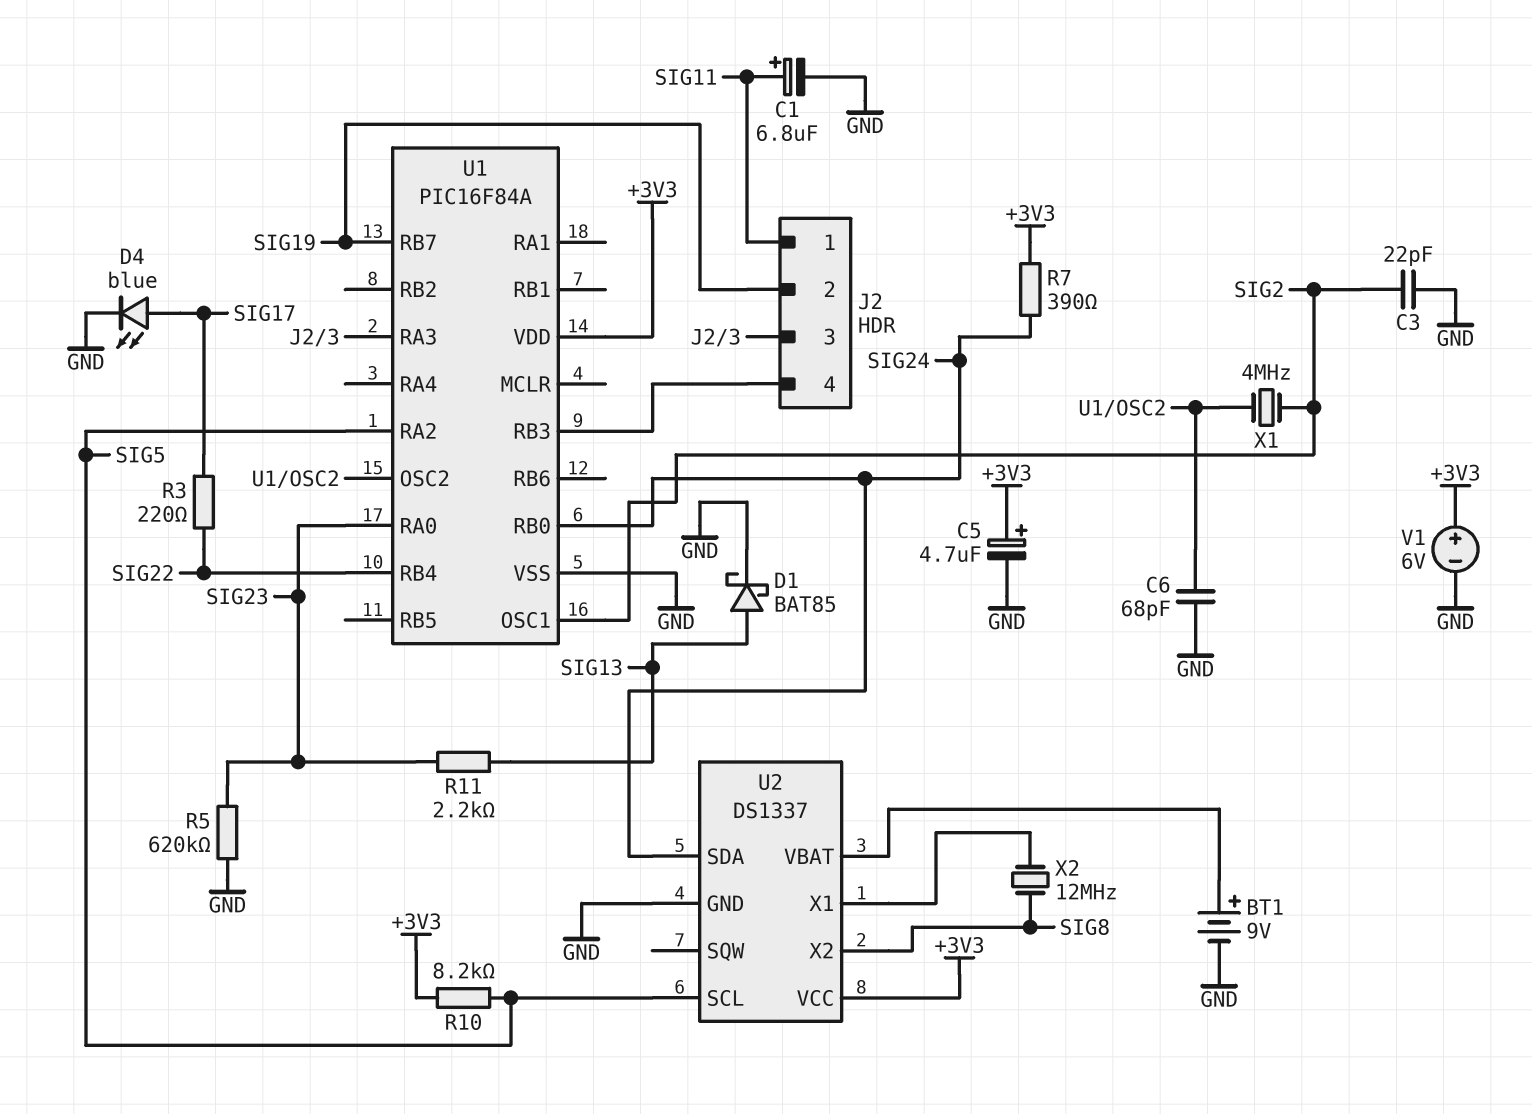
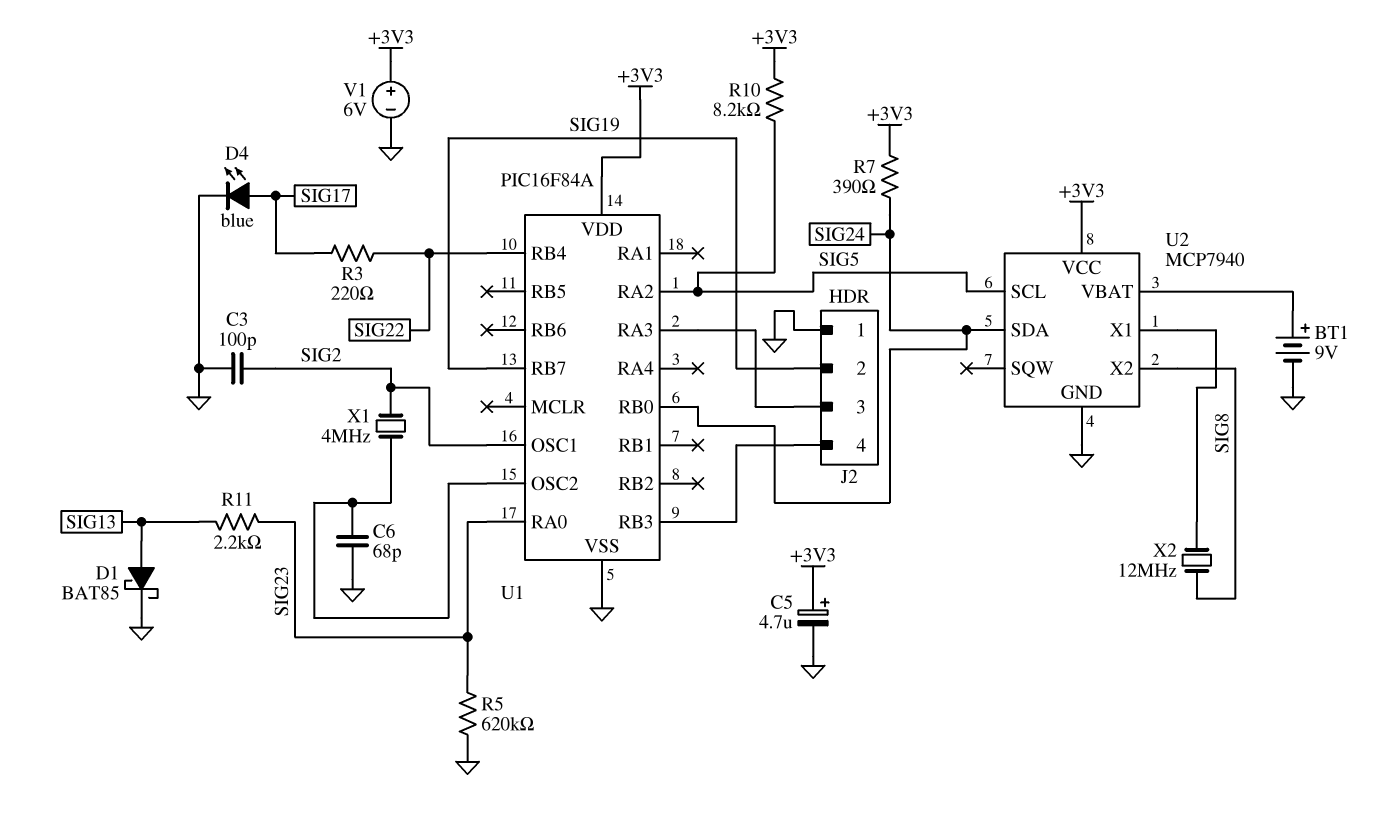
C1: 6.8uF (plus SIG11, minus GND) -> none
C3: 22pF (GND, SIG2) -> 100pF (GND, SIG2)
J2 pin 1: SIG11 -> GND
U2: DS1337 -> MCP7940

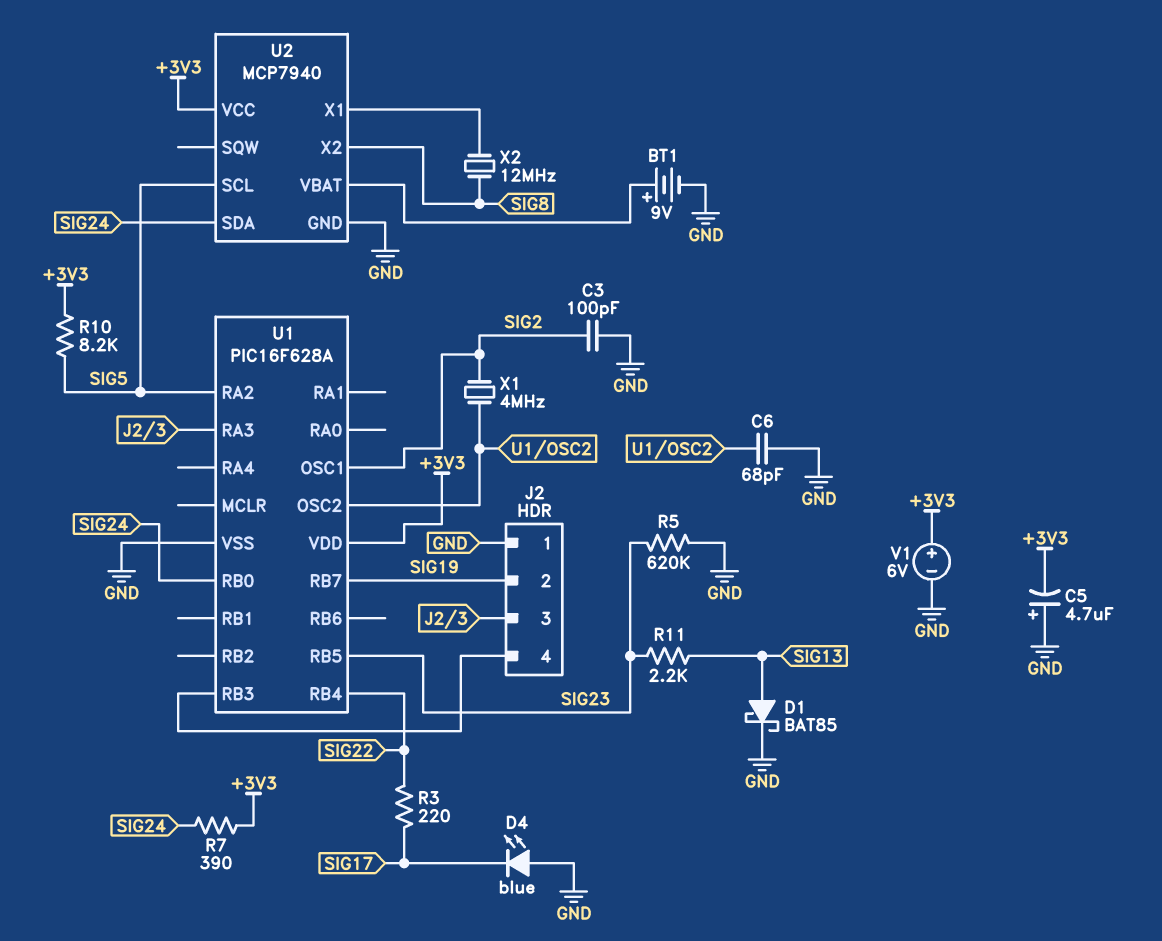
C5: 4.7uF (plus +3V3, minus GND) -> 4.7uF (plus GND, minus +3V3)
D4: LED blue (A SIG17, K GND) -> LED blue (A GND, K SIG17)
U1: PIC16F84A -> PIC16F628A
U1 pin RA0: SIG23 -> none
U1 pin RB5: none -> SIG23

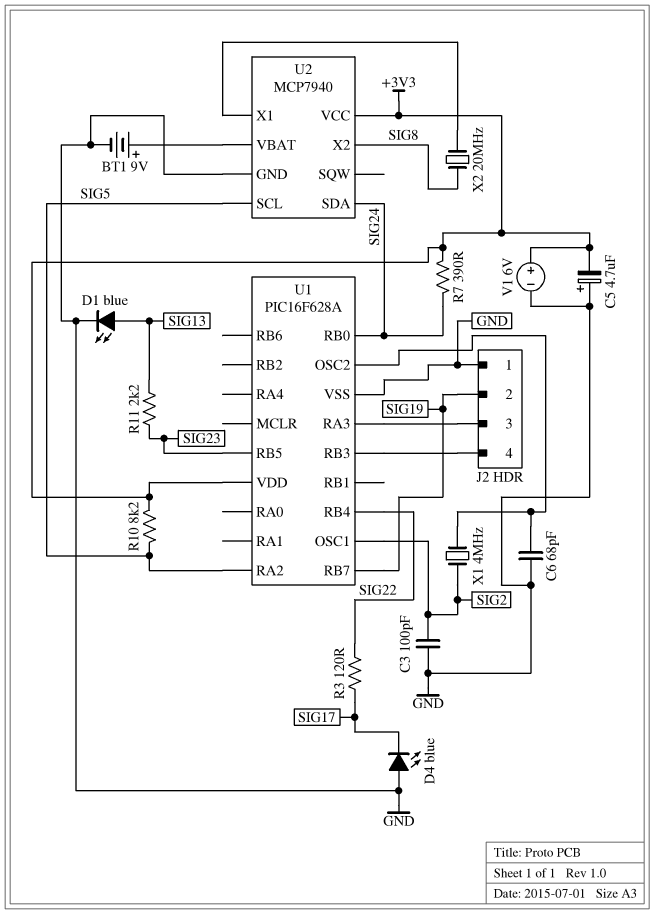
D1: schottky BAT85 (A SIG13, K GND) -> LED blue (A SIG13, K GND)
R3: 220 (SIG17, SIG22) -> 120 (SIG17, SIG22)
R5: 620k (GND, SIG23) -> none
X2: 12MHz (SIG8, U2/X1) -> 20MHz (SIG8, U2/X1)

